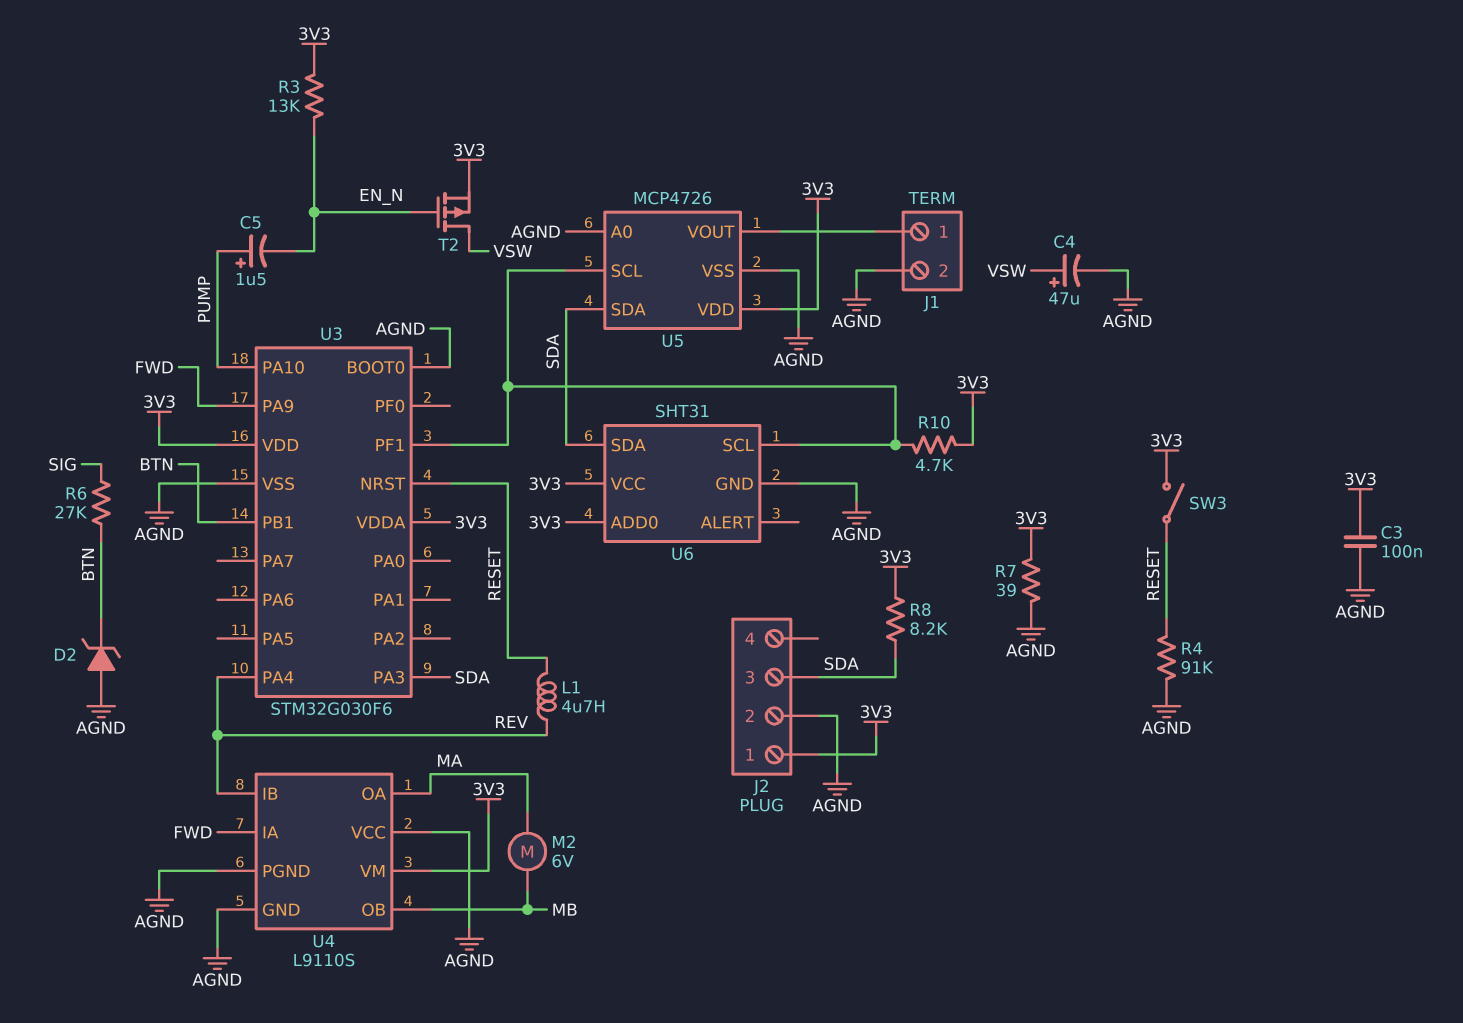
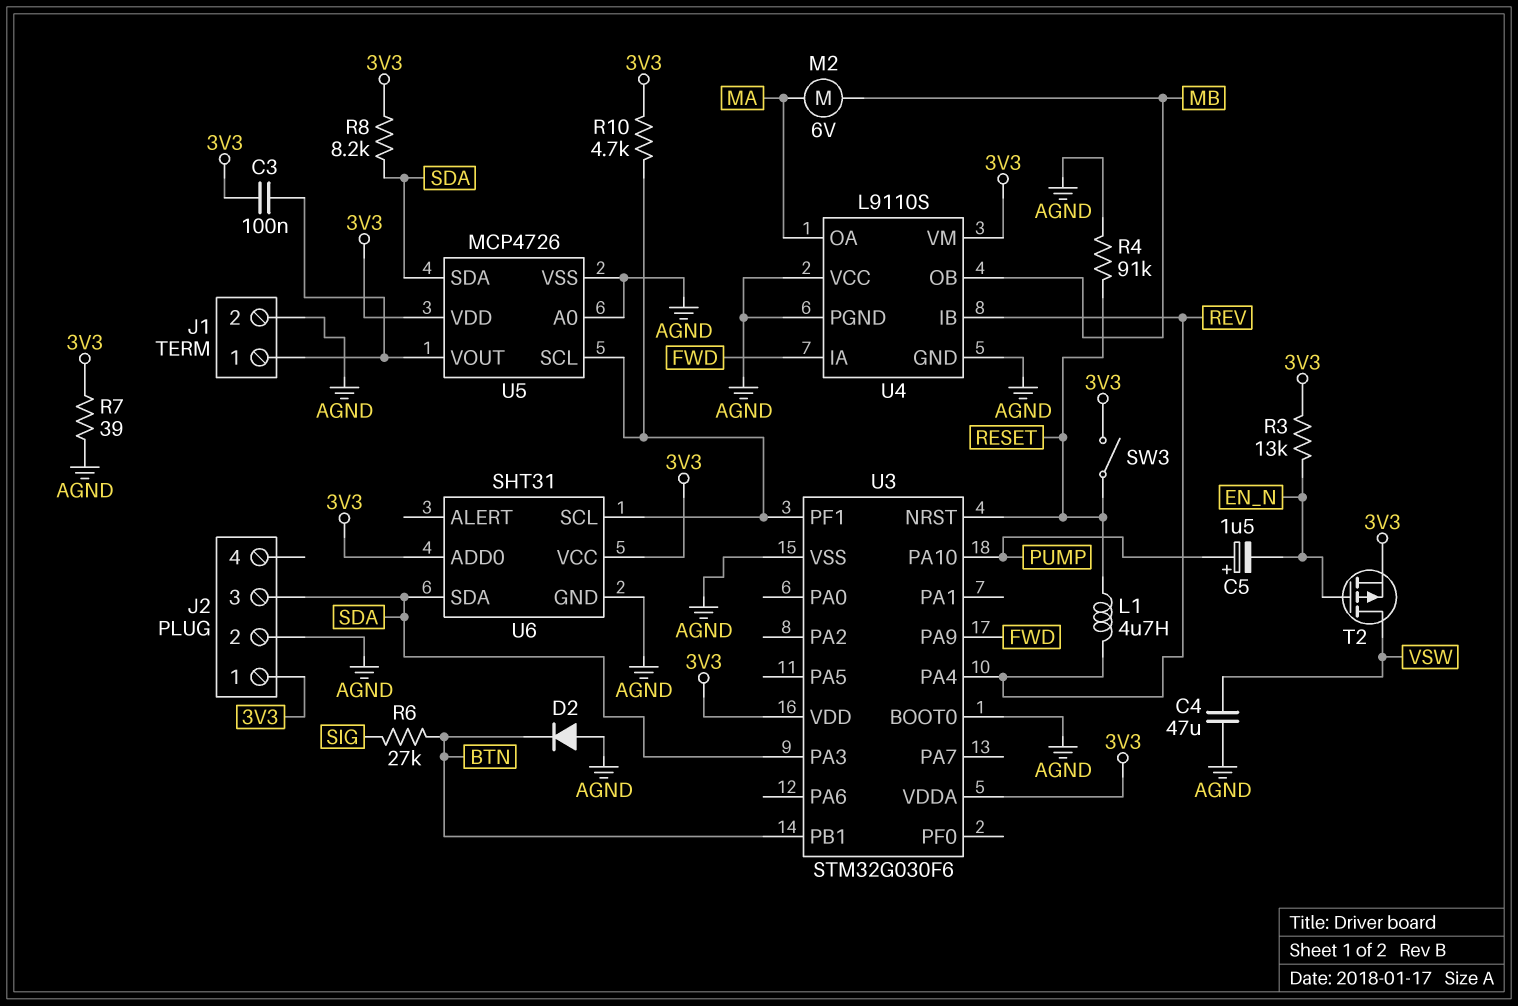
C3: 100nF (3V3, AGND) -> 100nF (3V3, J1/1)
C4: 47uF (plus VSW, minus AGND) -> 47uF (AGND, VSW)
D2: zener (A AGND, K BTN) -> diode (A AGND, K BTN)

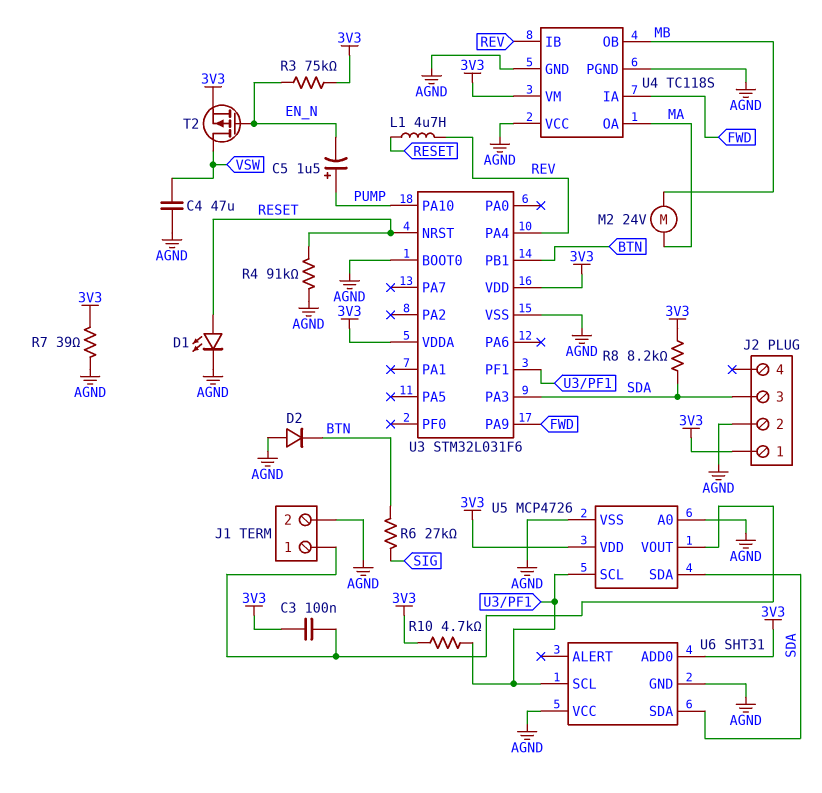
D1: none -> LED (A RESET, K AGND)
M2: motor 6V (MA, MB) -> motor 24V (MA, MB)
R3: 13k (3V3, EN_N) -> 75k (3V3, EN_N)
SW3: switch (3V3, RESET) -> none
U3: STM32G030F6 -> STM32L031F6
U4: L9110S -> TC118S
U6 pin VCC: 3V3 -> AGND

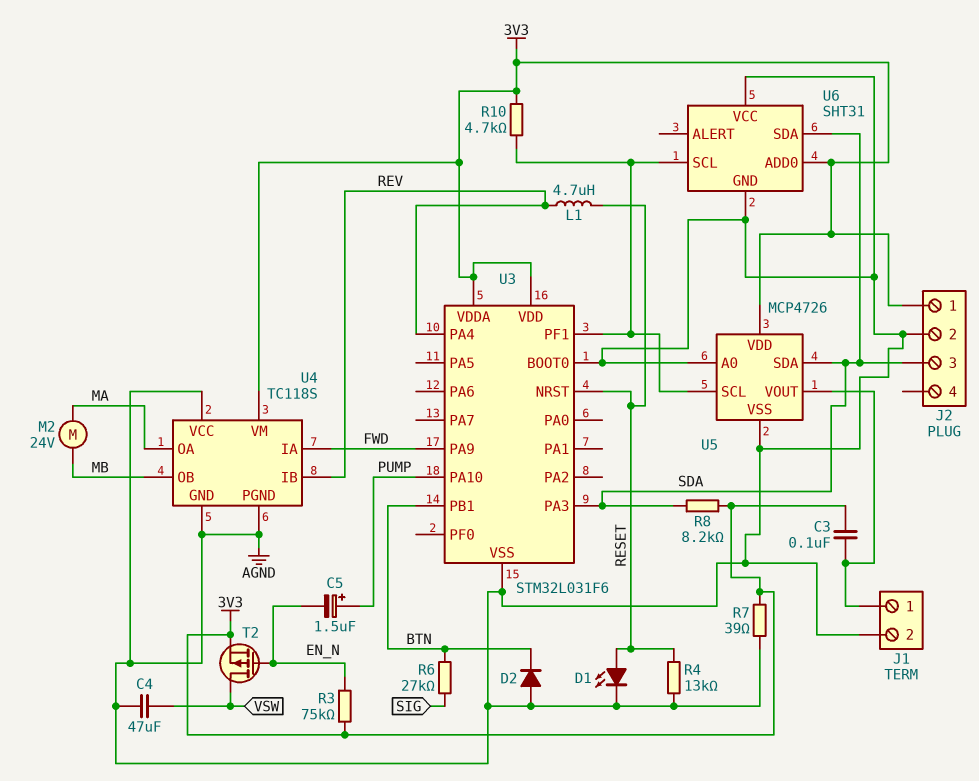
R4: 91k (AGND, RESET) -> 13k (AGND, RESET)

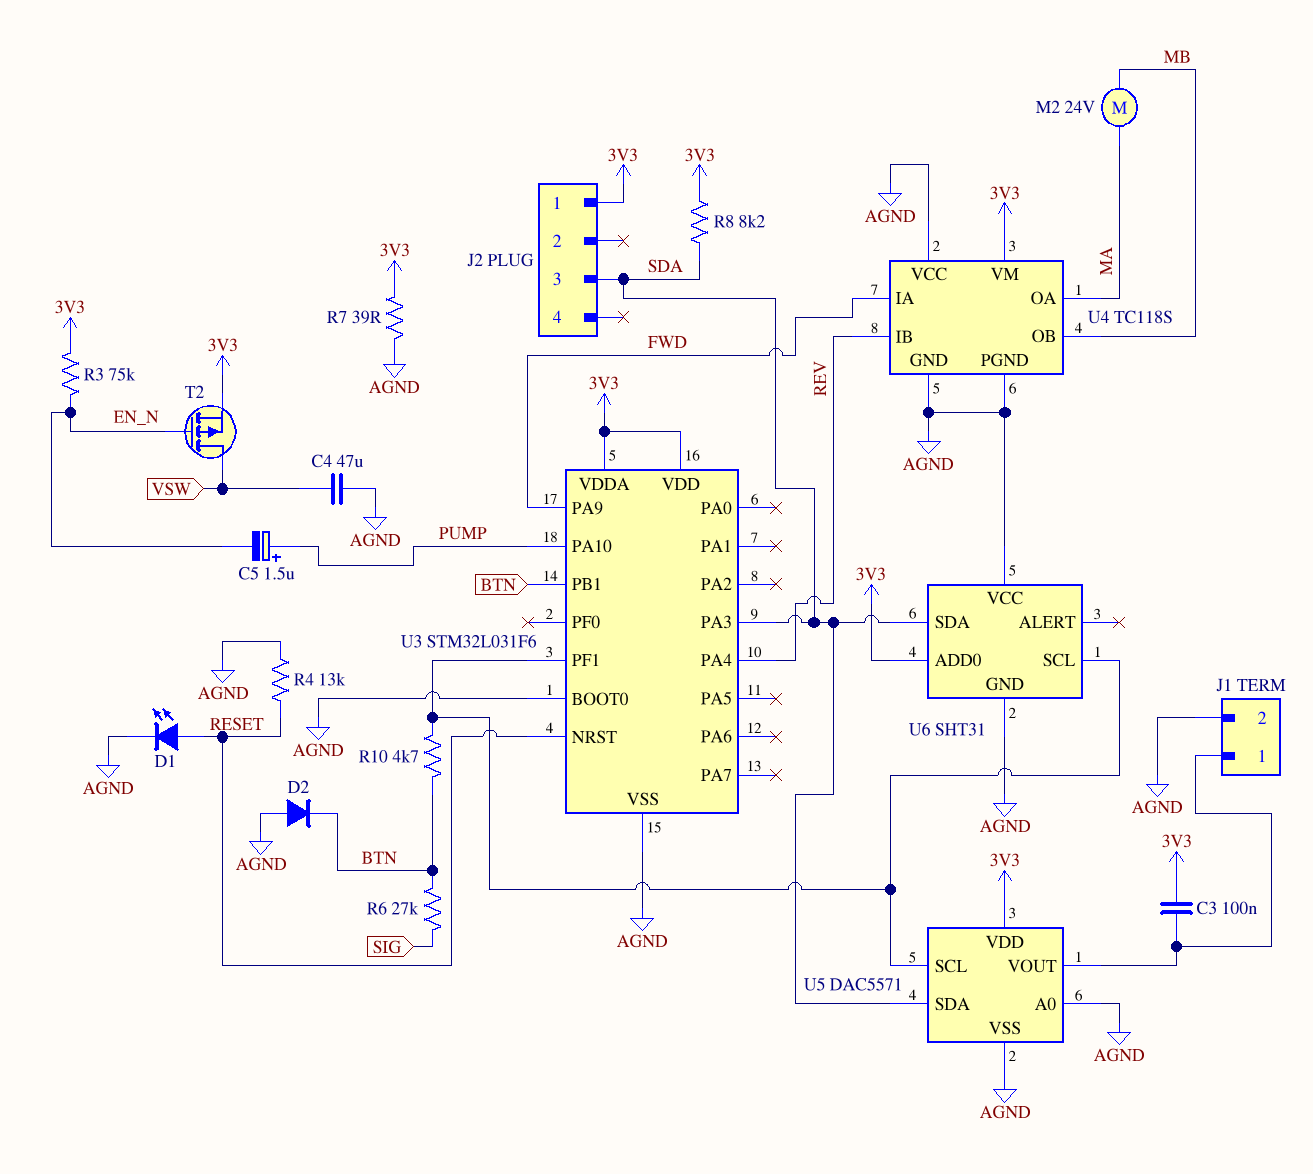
J2 pin 2: AGND -> none
L1: 4.7uH (RESET, REV) -> none
R10: 4.7k (3V3, U3/PF1) -> 4.7k (BTN, U3/PF1)
U5: MCP4726 -> DAC5571

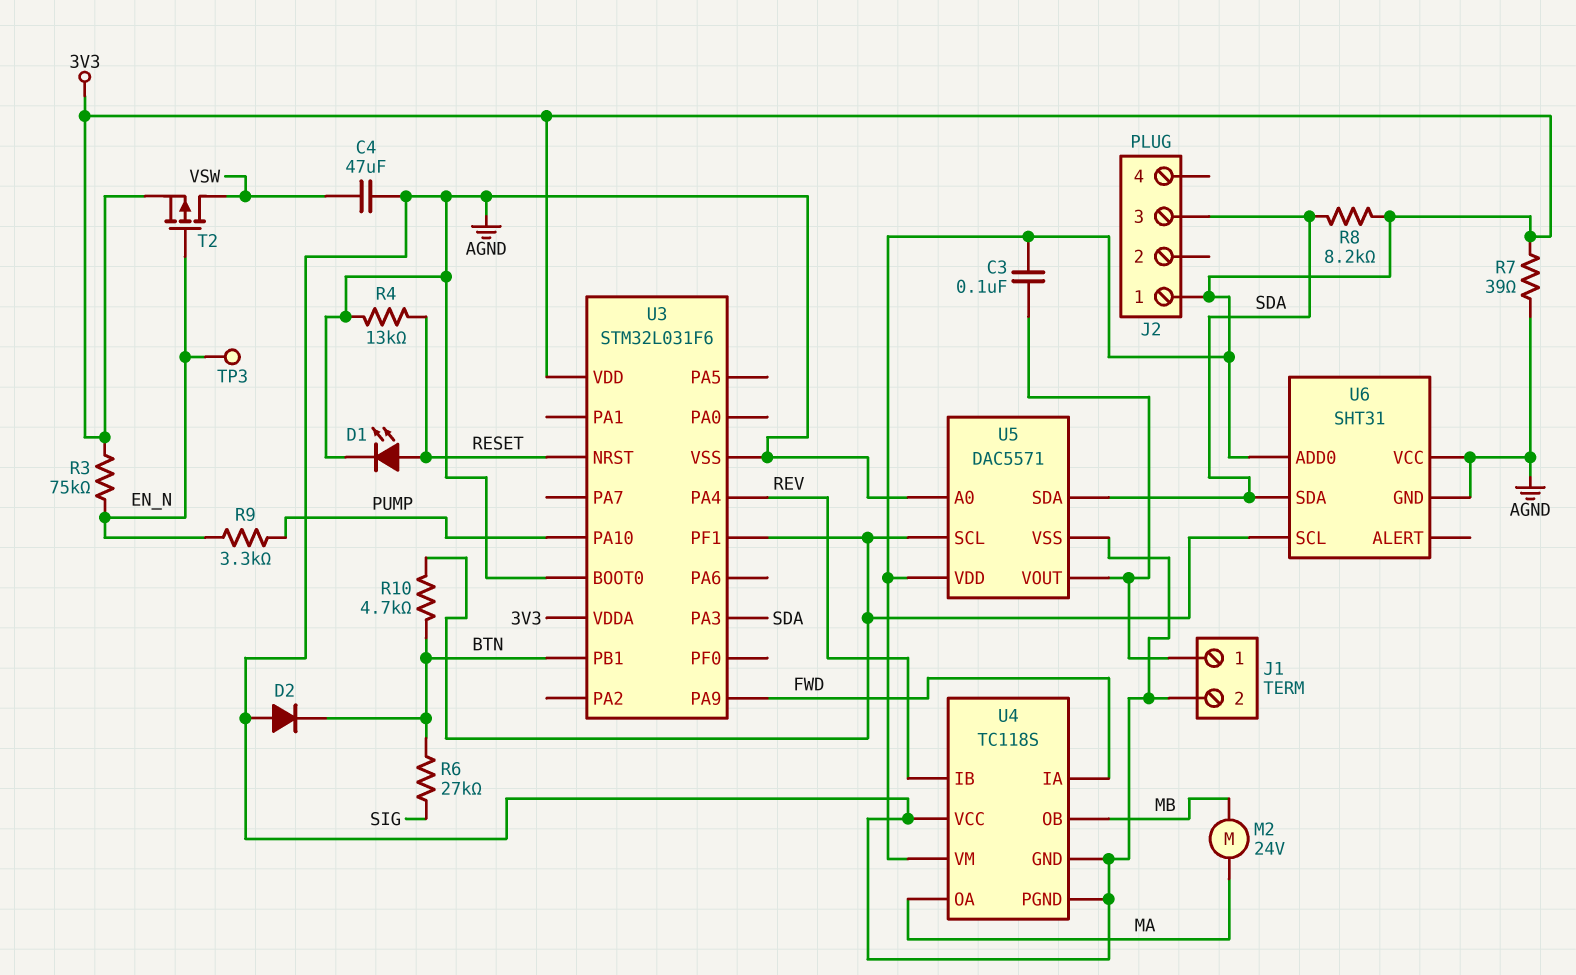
C5: 1.5uF (plus PUMP, minus EN_N) -> none
R9: none -> 3.3k (EN_N, PUMP)
TP3: none -> test point (EN_N)

